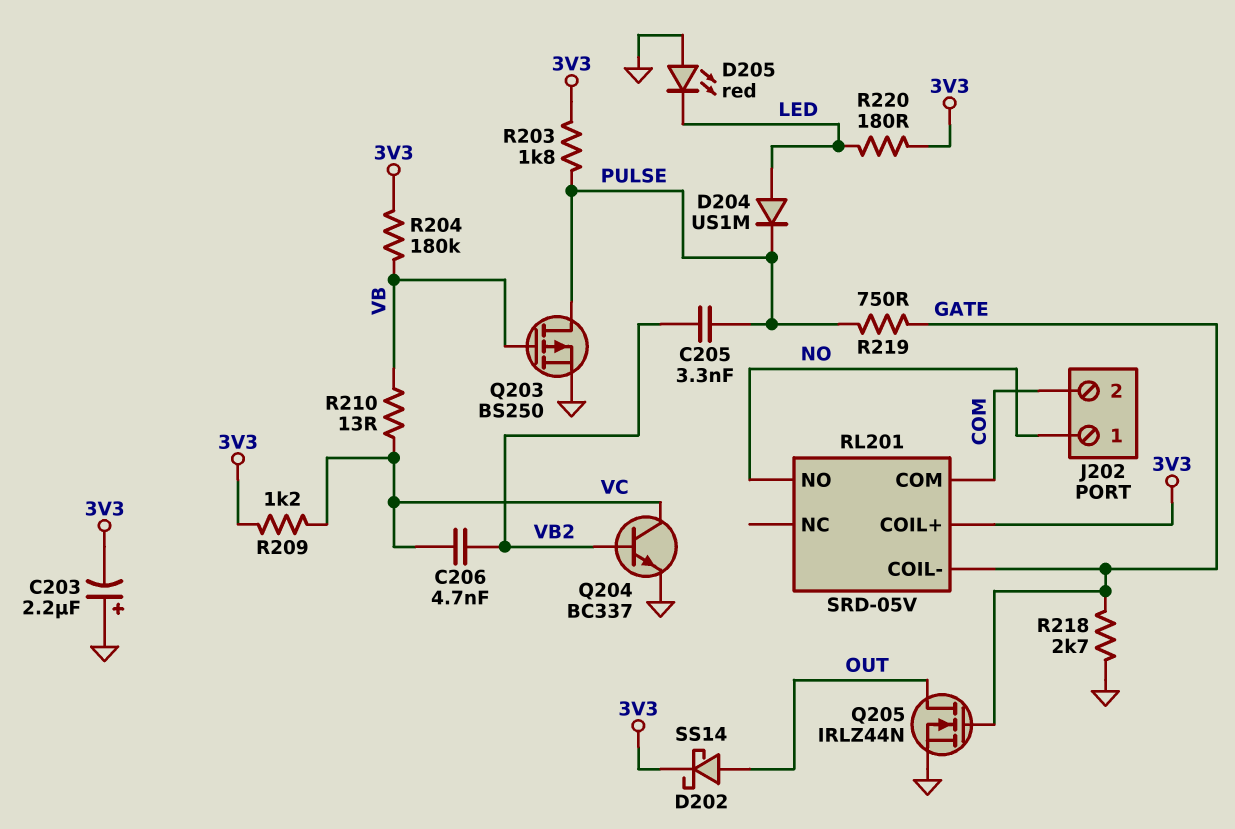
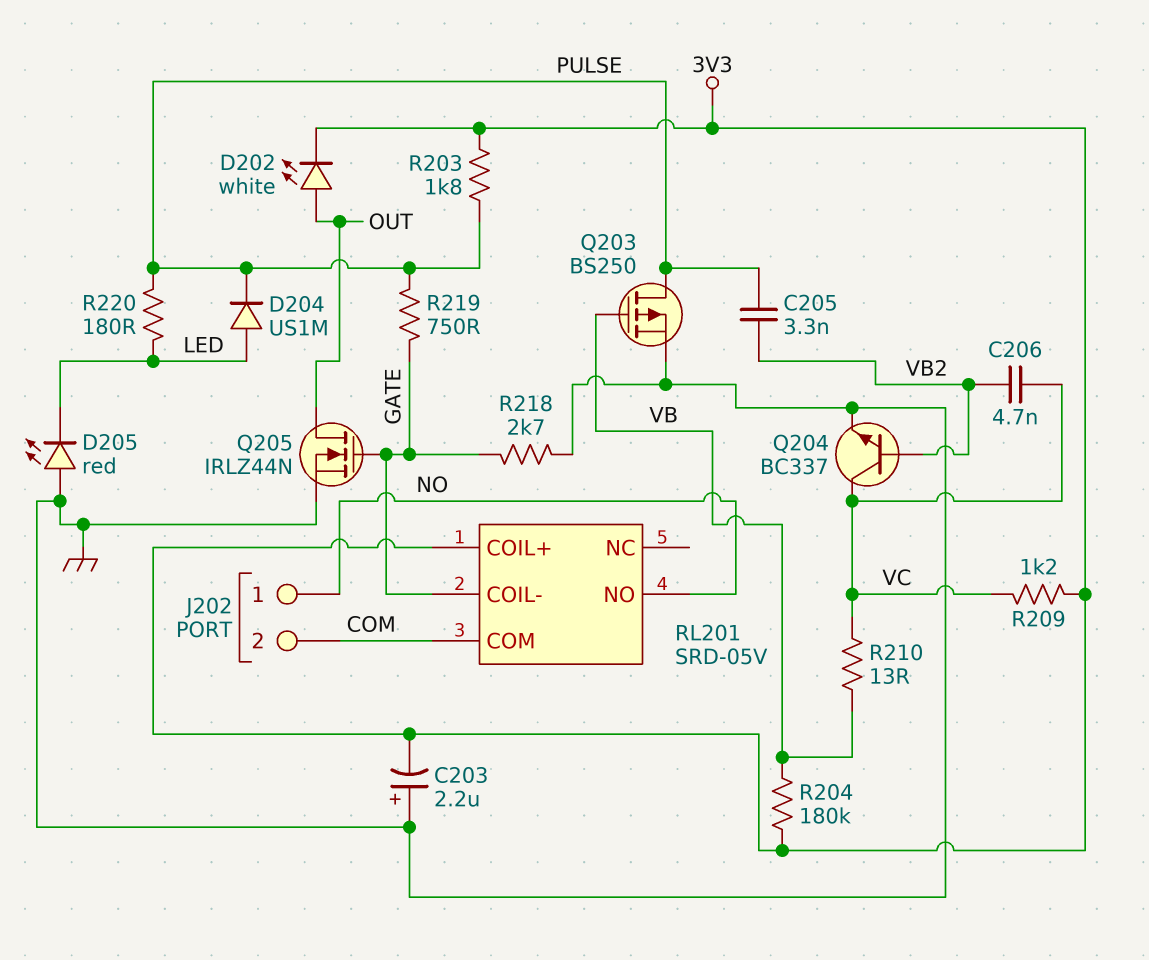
D202: schottky SS14 (A OUT, K 3V3) -> LED white (A OUT, K 3V3)
R220: 180 (3V3, LED) -> 180 (LED, PULSE)

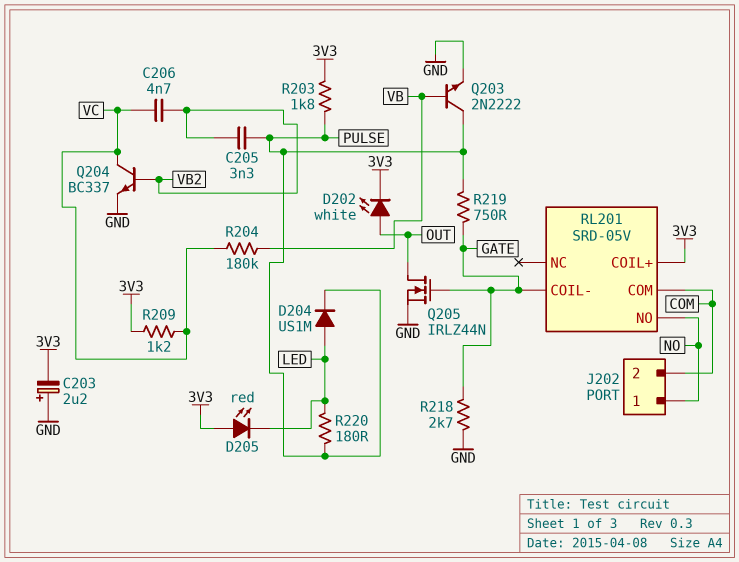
D205: LED red (A GND, K LED) -> LED red (A 3V3, K LED)
Q203: PMOS BS250 (G VB, D PULSE, S GND) -> NPN 2N2222 (B VB, C PULSE, E GND)
R204: 180k (3V3, VB) -> 180k (VB, VC)
R210: 13 (VB, VC) -> none

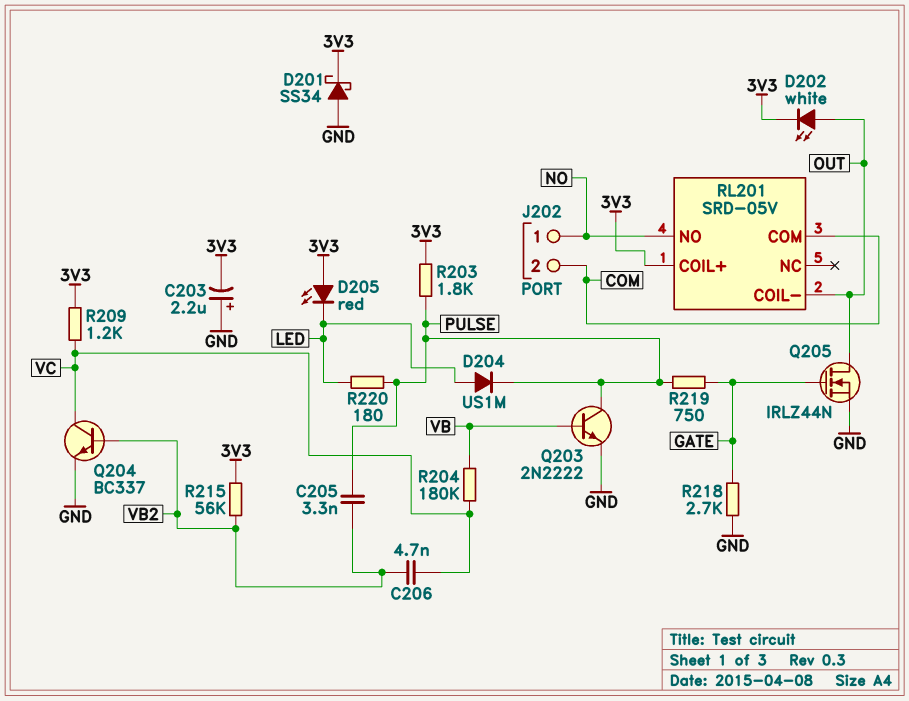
D201: none -> schottky SS34 (A GND, K 3V3)
R215: none -> 56k (3V3, VB2)
RL201 pin COIL-: GATE -> OUT

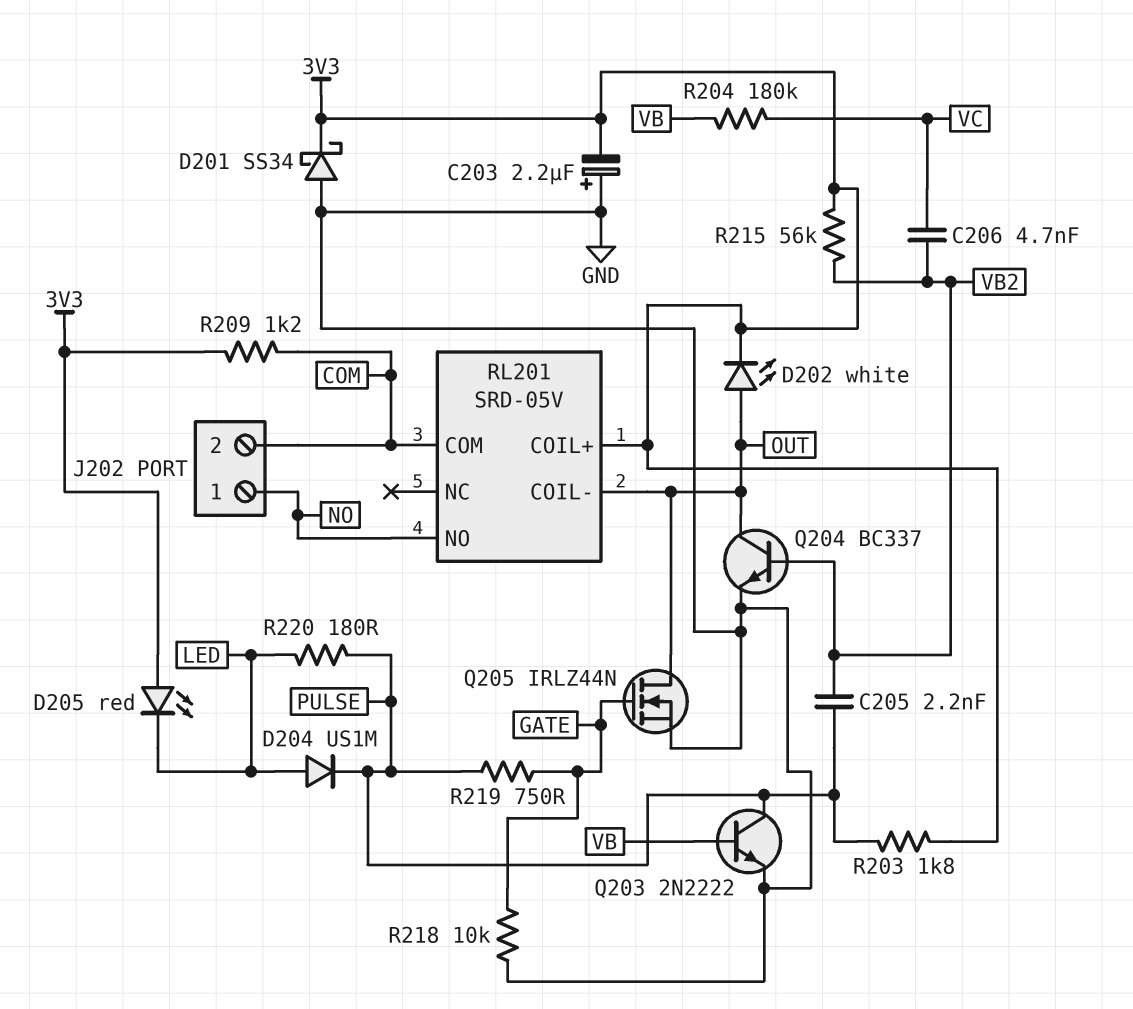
C205: 3.3nF (PULSE, VB2) -> 2.2nF (PULSE, VB2)
Q204: NPN BC337 (B VB2, C VC, E GND) -> NPN BC337 (B VB2, C OUT, E GND)
R209: 1.2k (3V3, VC) -> 1.2k (3V3, COM)
R218: 2.7k (GATE, GND) -> 10k (GATE, GND)

